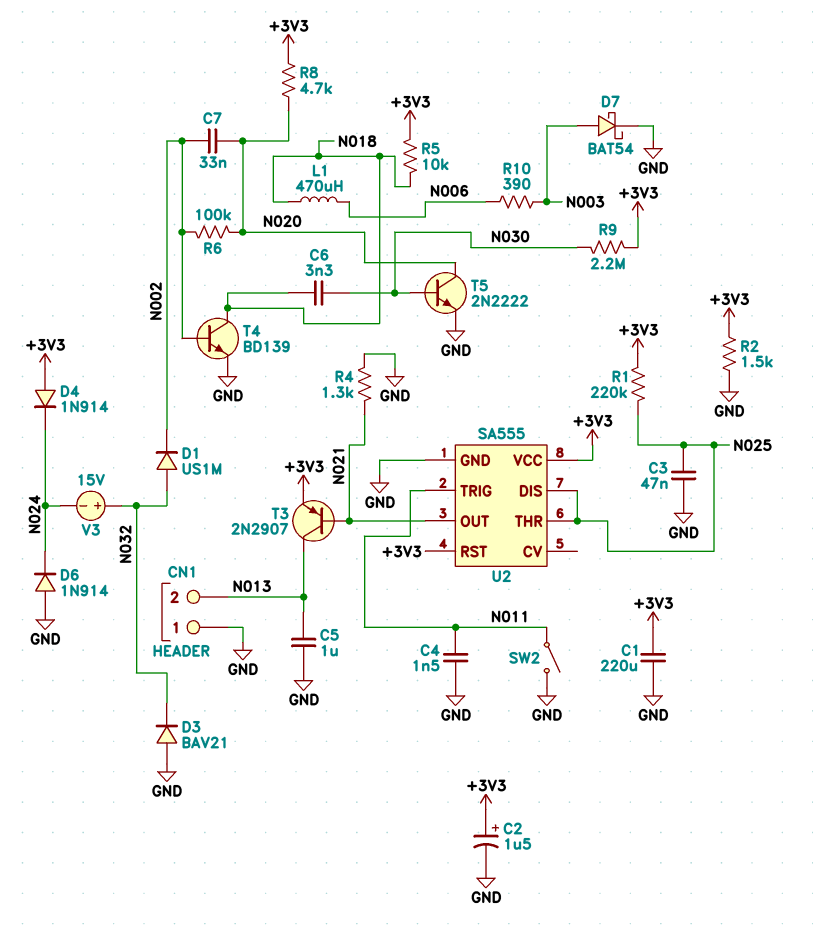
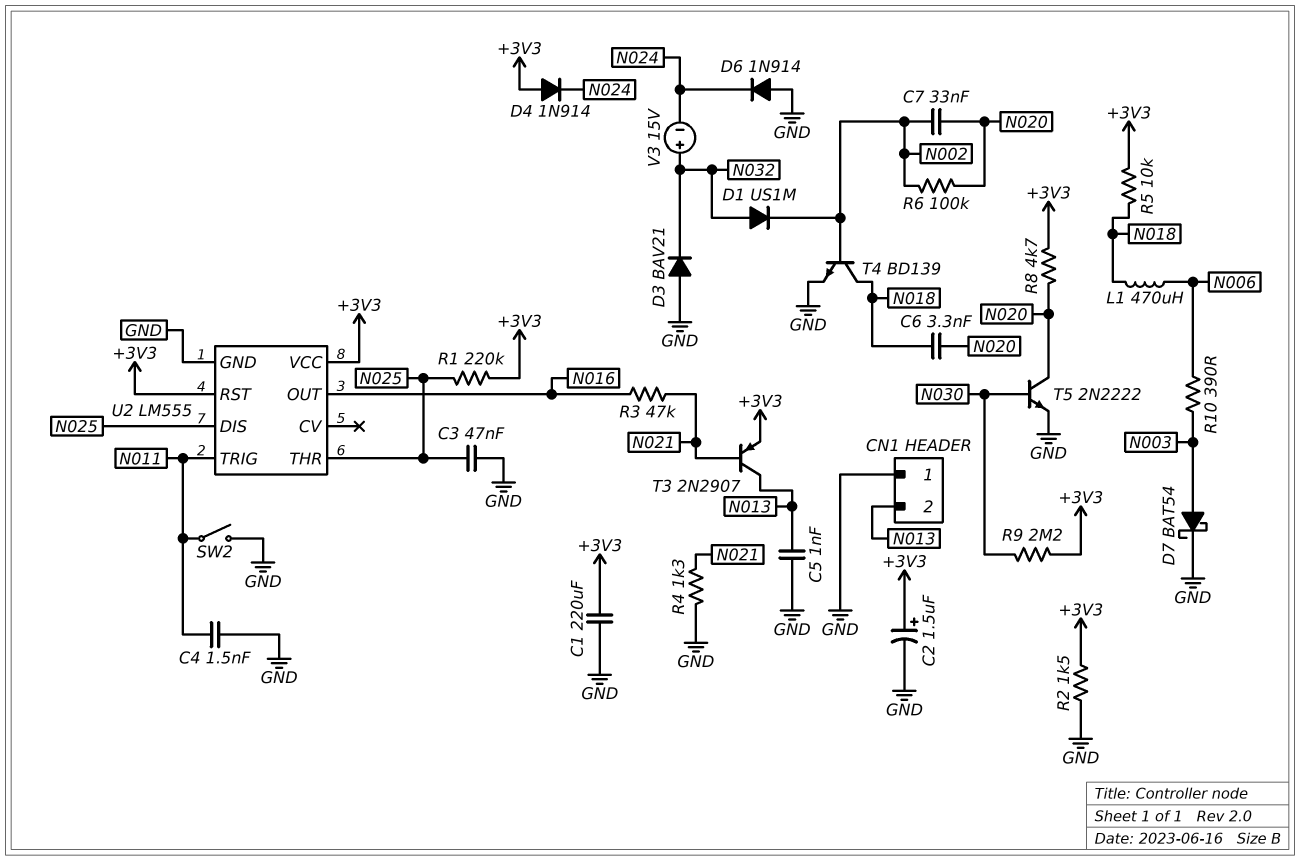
C5: 1uF (GND, N013) -> 1nF (GND, N013)
C6: 3.3nF (N018, N030) -> 3.3nF (N018, N020)
R3: none -> 47k (N016, N021)
U2: SA555 -> LM555
U2 pin OUT: N021 -> N016

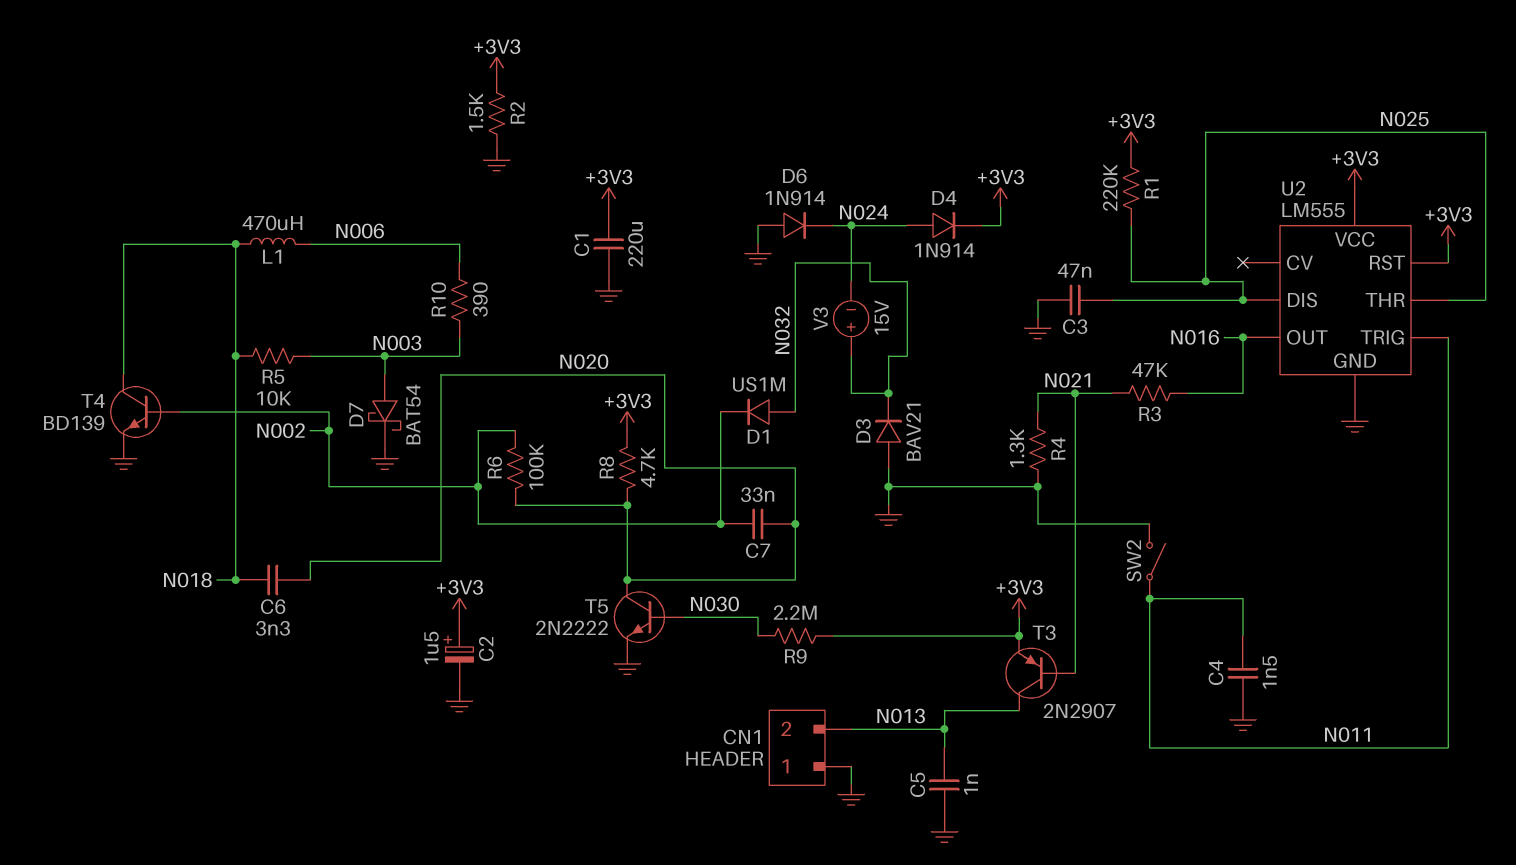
D4: diode 1N914 (A +3V3, K N024) -> diode 1N914 (A N024, K +3V3)
R5: 10k (+3V3, N018) -> 10k (N003, N018)

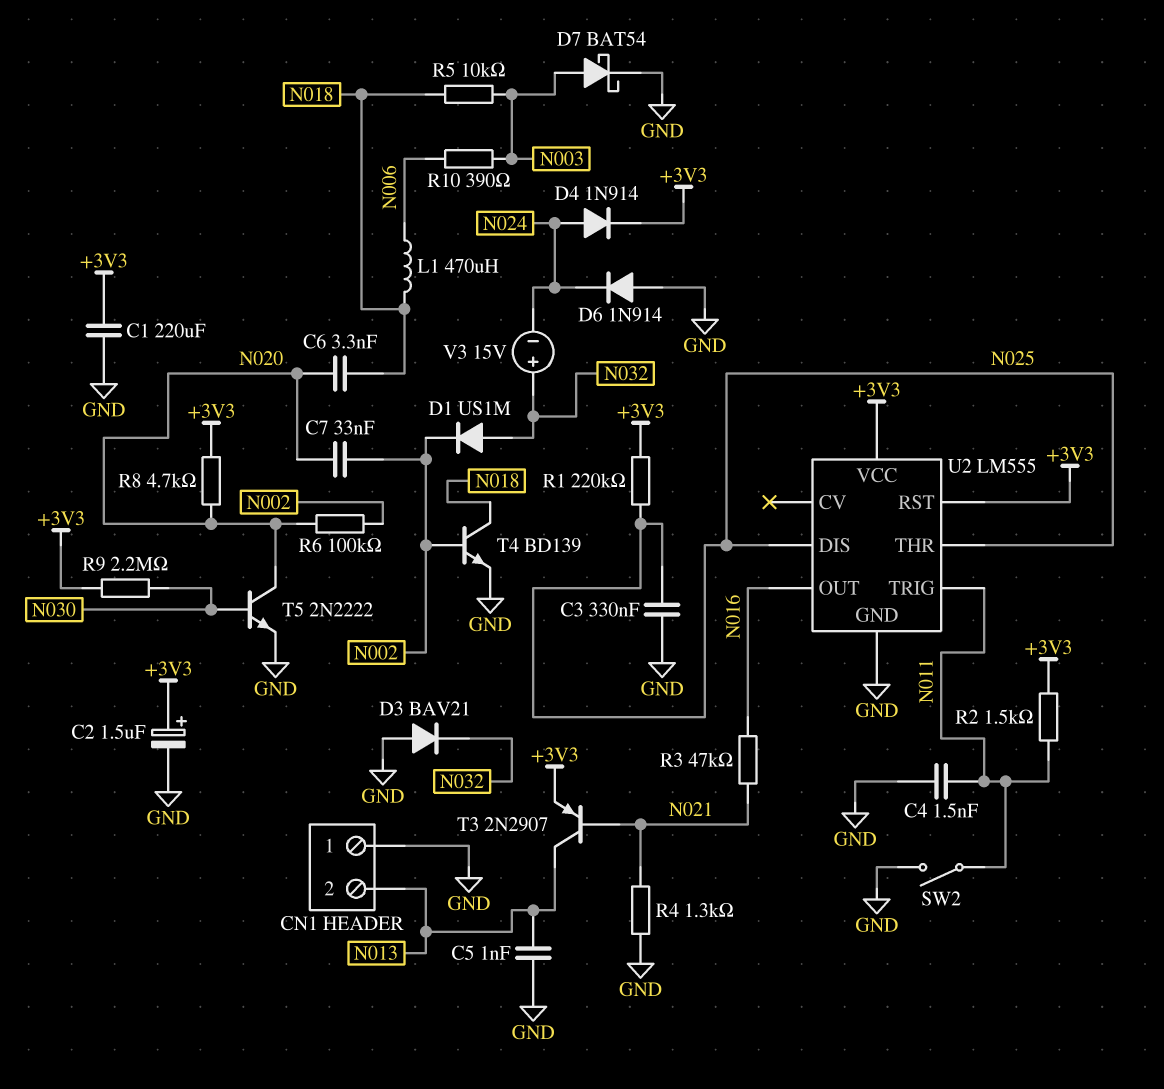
C3: 47nF (GND, N025) -> 330nF (GND, N025)
R2: 1.5k (+3V3, GND) -> 1.5k (+3V3, N011)

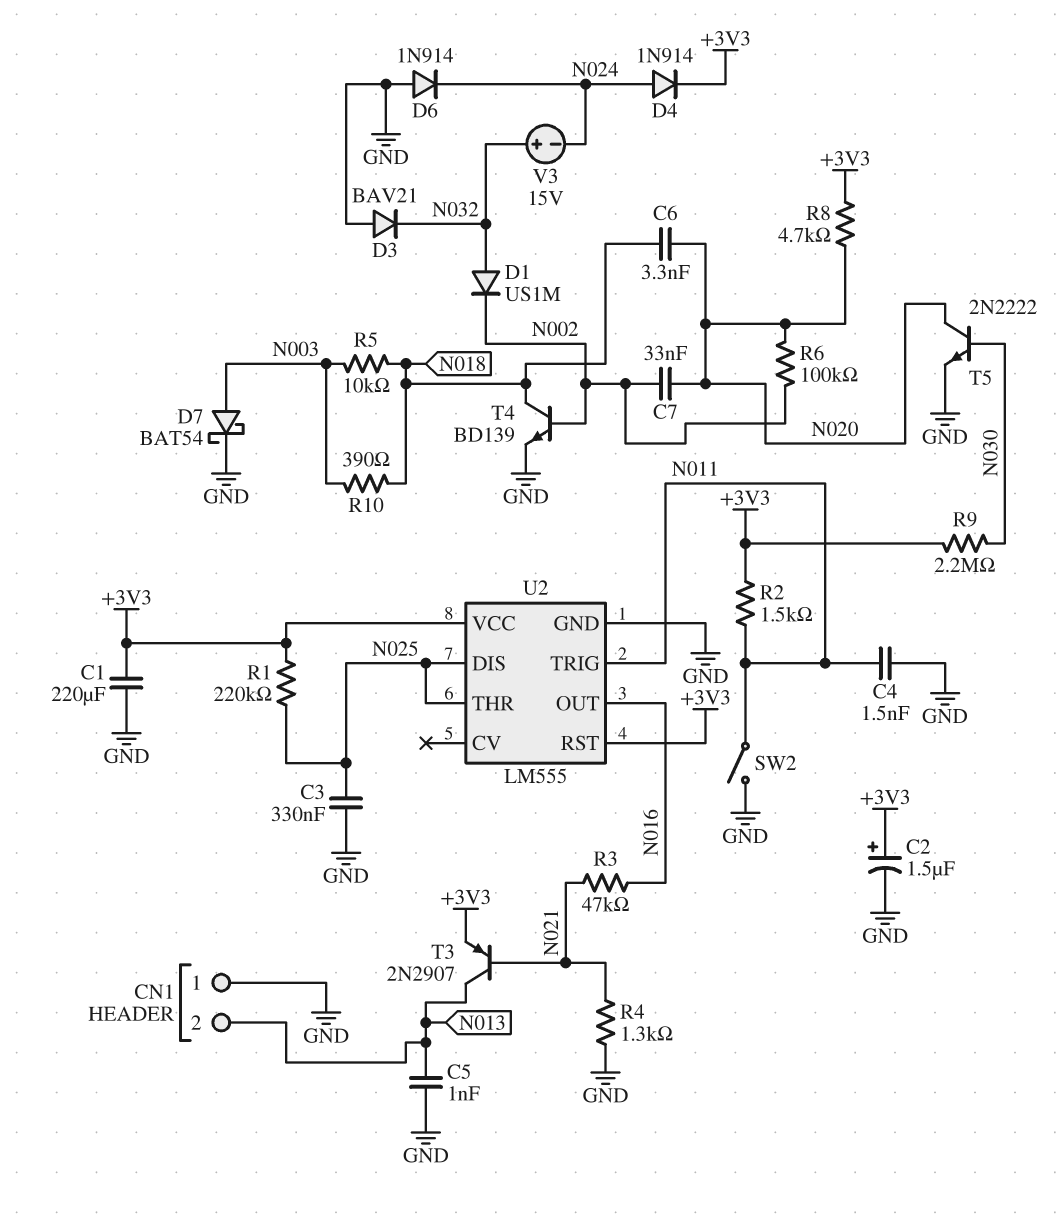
L1: 470uH (N006, N018) -> none
R10: 390 (N003, N006) -> 390 (N003, N018)

